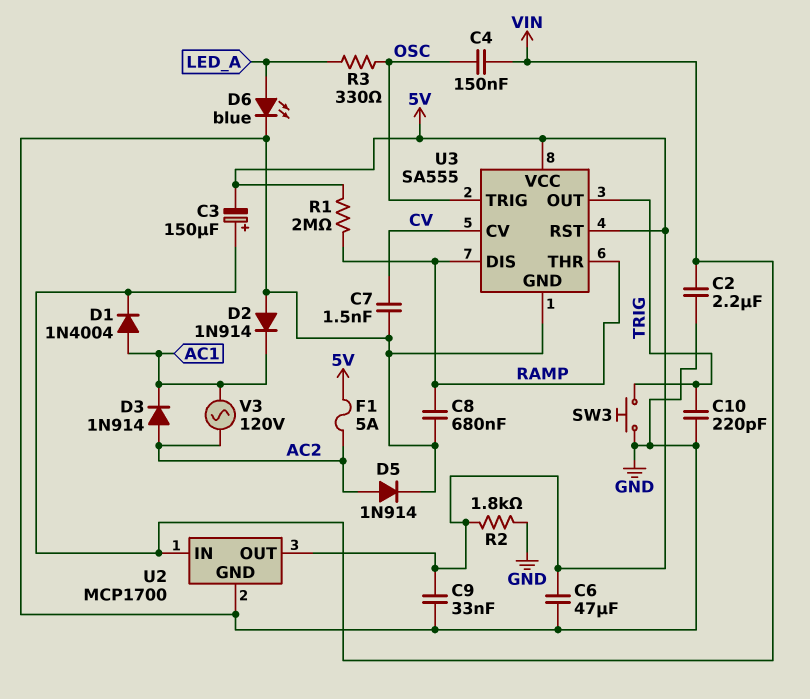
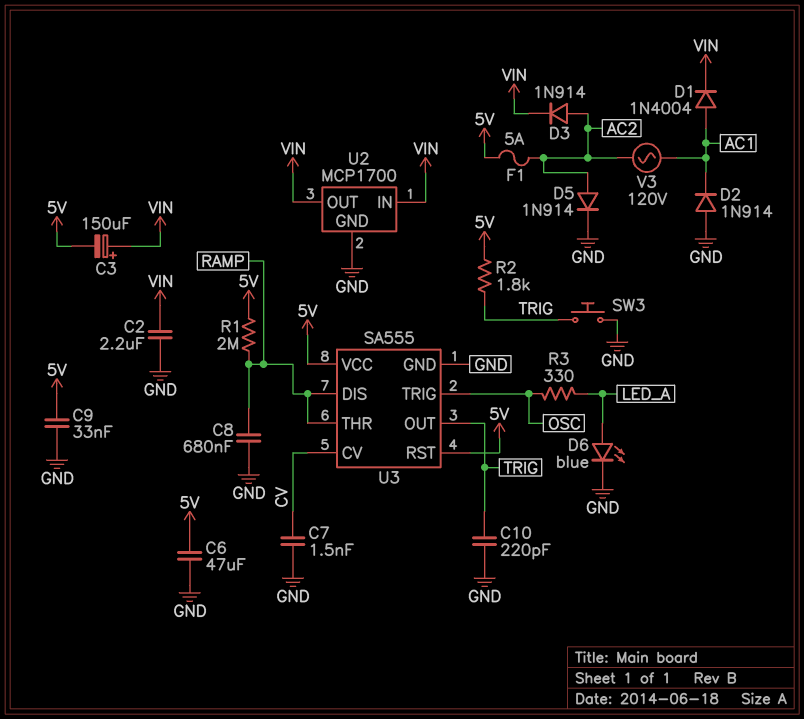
C4: 150nF (OSC, VIN) -> none
D3: diode 1N914 (A AC2, K AC1) -> diode 1N914 (A AC2, K VIN)
R2: 1.8k (5V, GND) -> 1.8k (5V, TRIG)
U2 pin OUT: 5V -> VIN

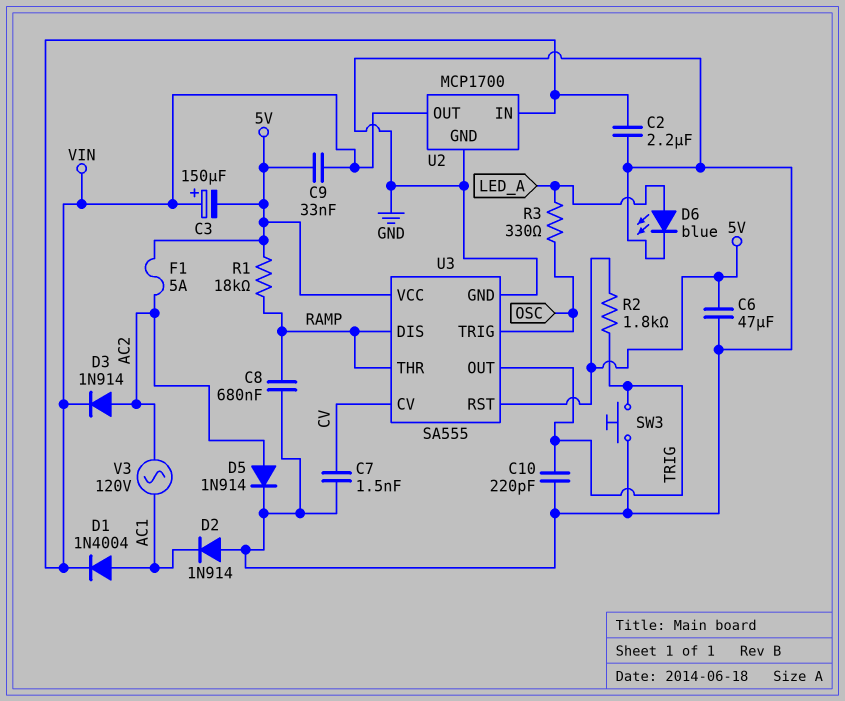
C9: 33nF (5V, GND) -> 33nF (5V, VIN)
R1: 2M (5V, RAMP) -> 18k (5V, RAMP)

